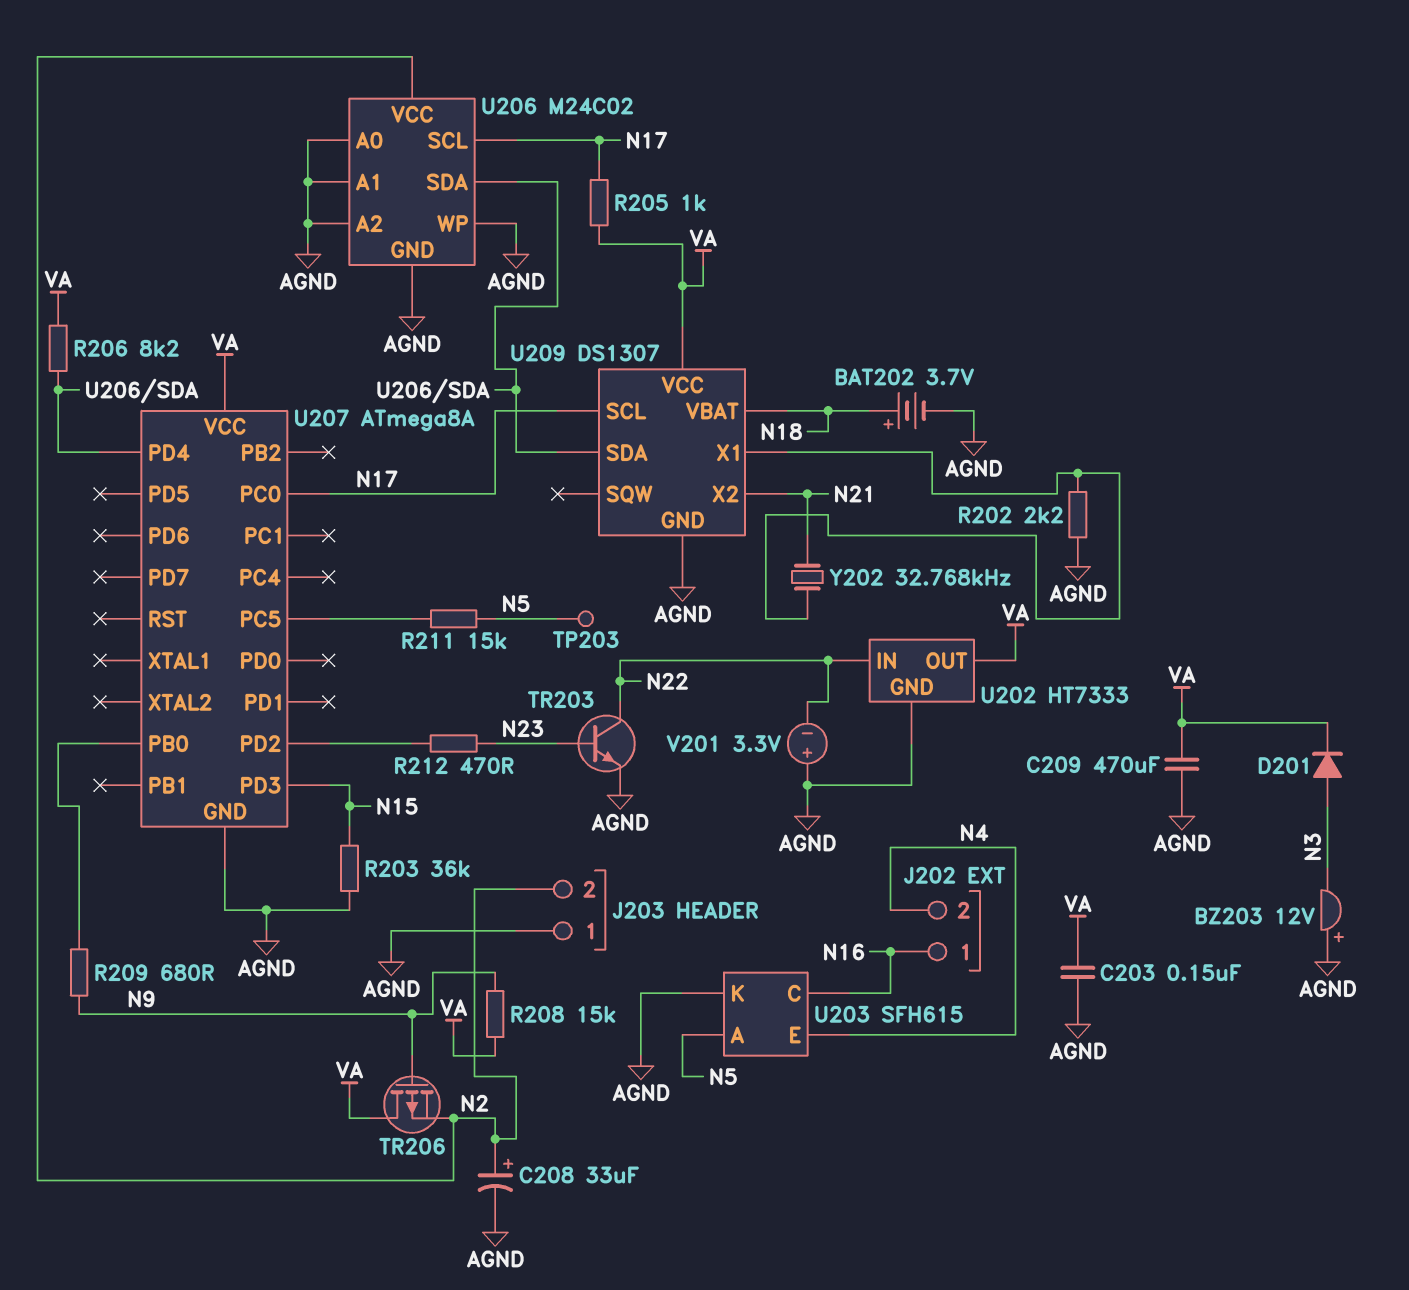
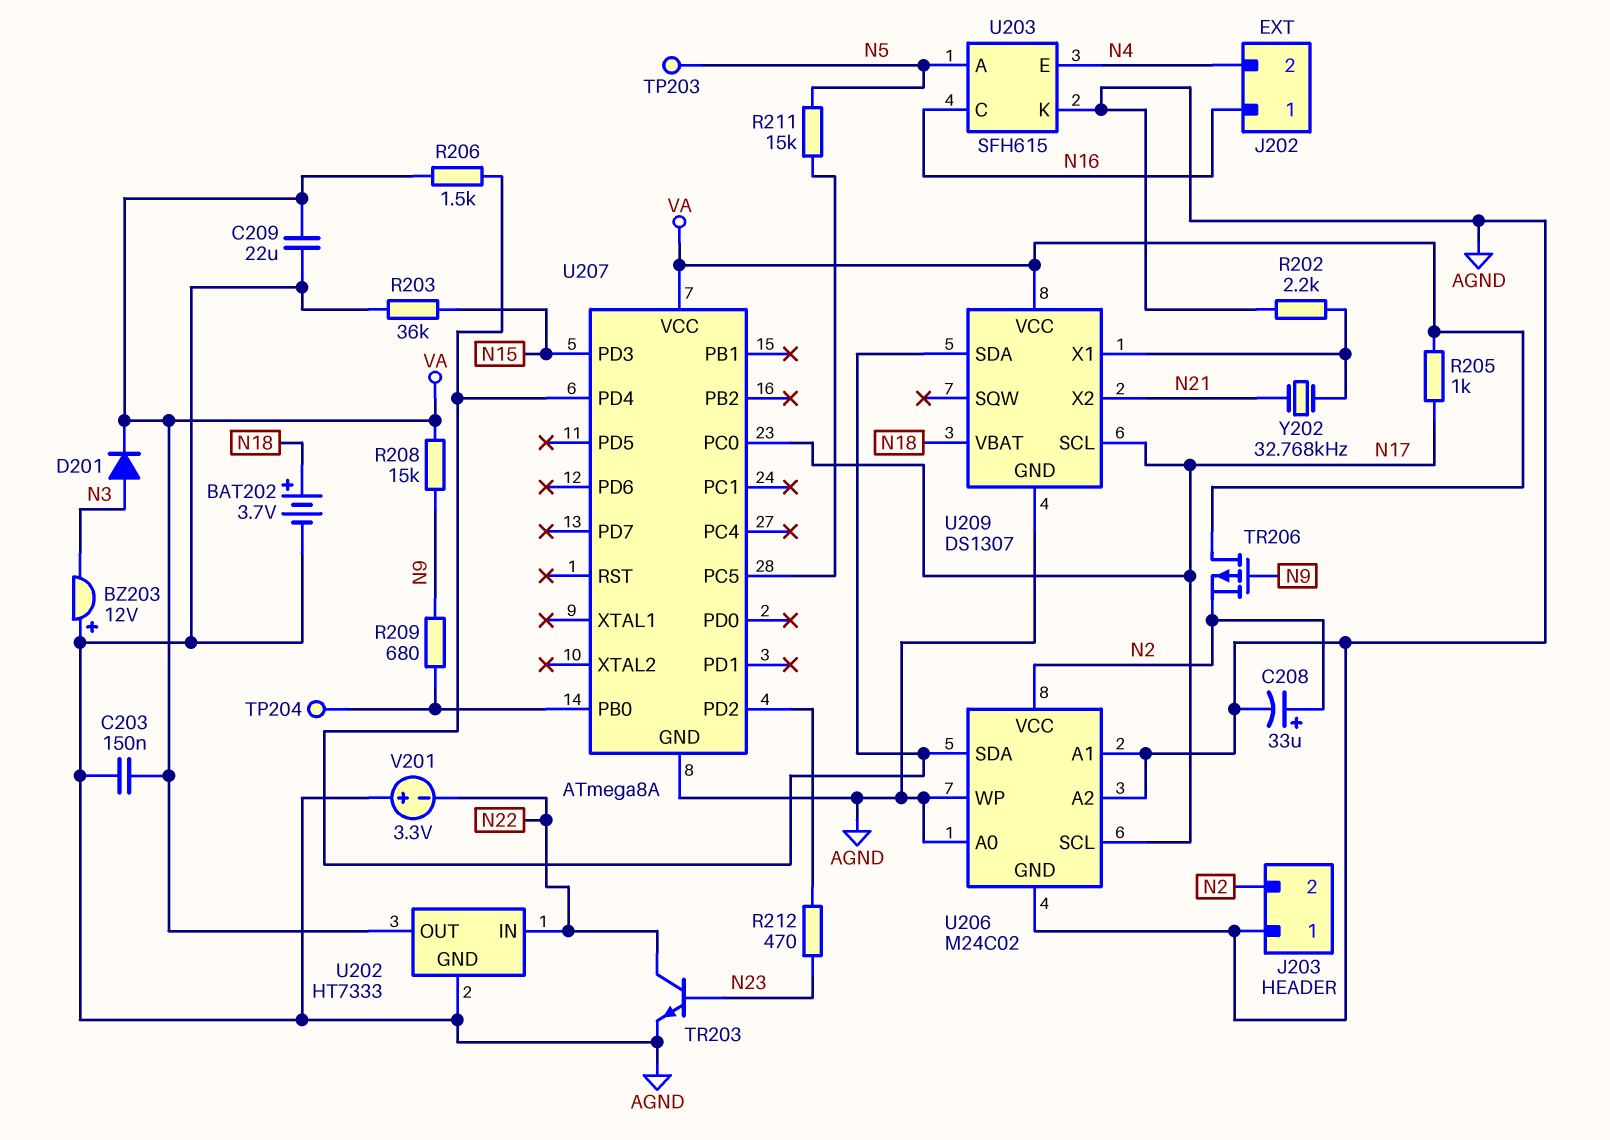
C209: 470uF (AGND, VA) -> 22uF (AGND, VA)
R206: 8.2k (U206/SDA, VA) -> 1.5k (U206/SDA, VA)
TP204: none -> test point (U207/PB0)

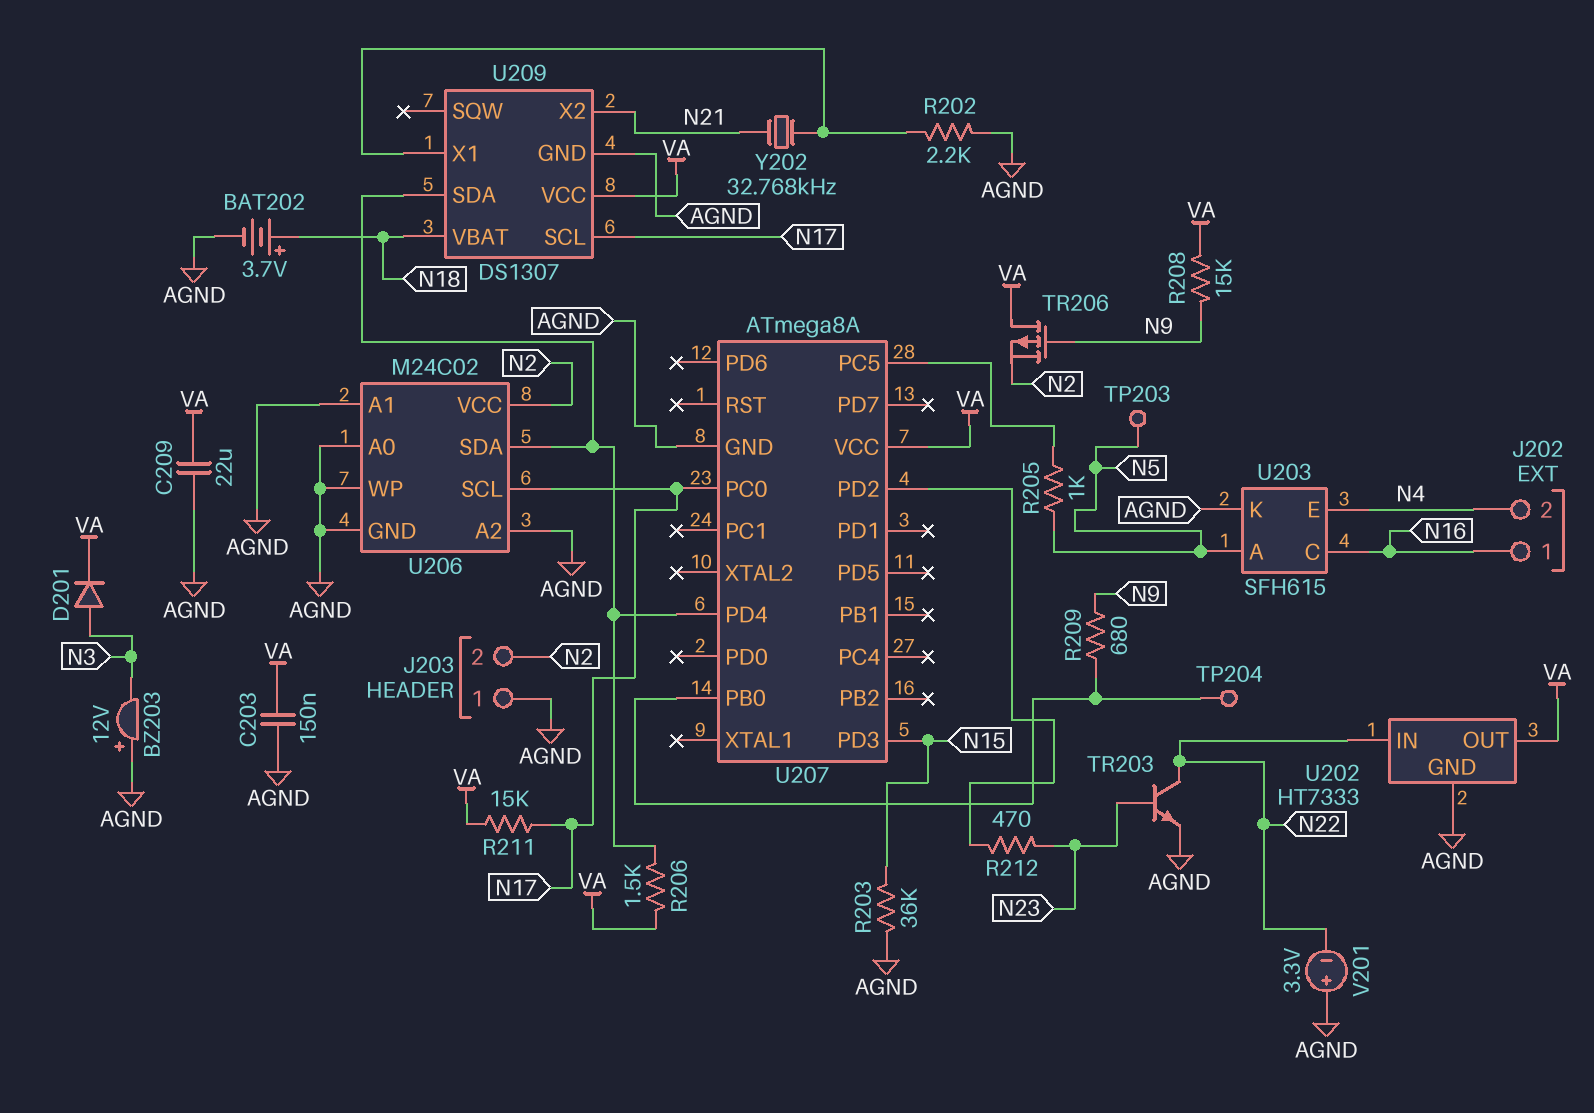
C208: 33uF (plus N2, minus AGND) -> none
R205: 1k (N17, VA) -> 1k (N5, U207/PC5)
R211: 15k (N5, U207/PC5) -> 15k (N17, VA)

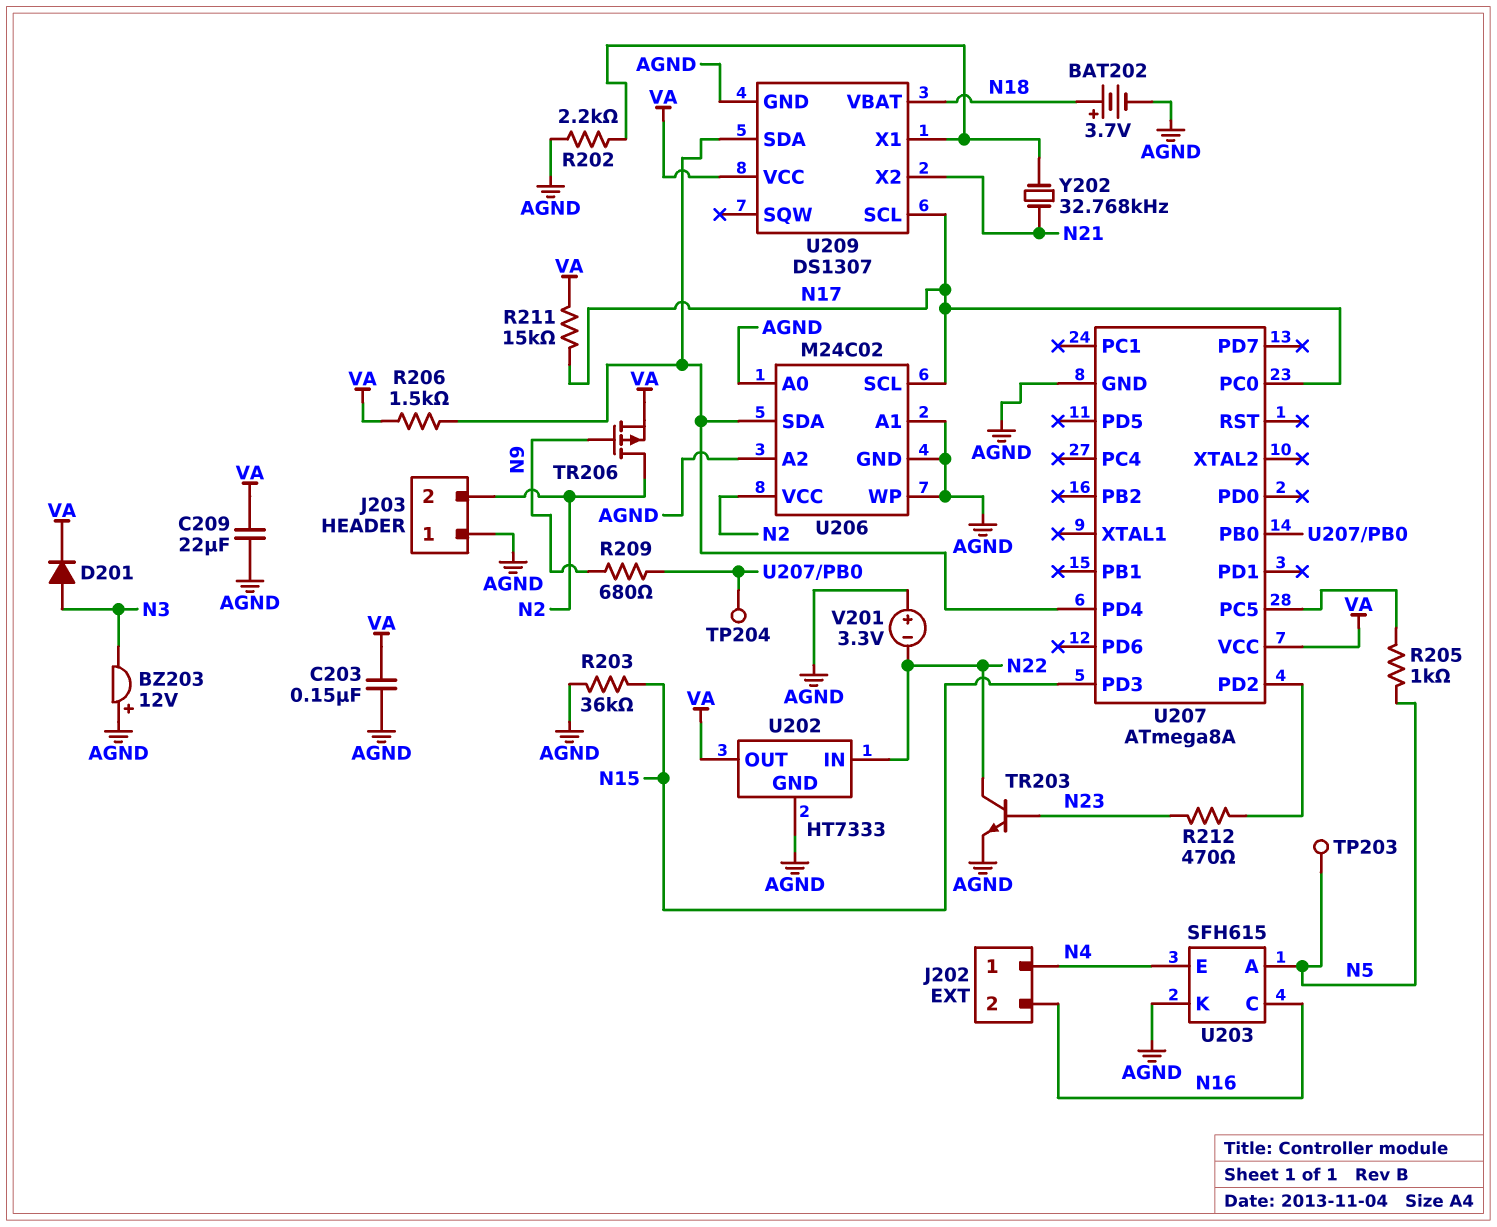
J202 pin 1: N16 -> N4
J202 pin 2: N4 -> N16
R208: 15k (N9, VA) -> none
TR206: PMOS (G N9, D VA, S N2) -> PMOS (G N9, D N2, S VA)

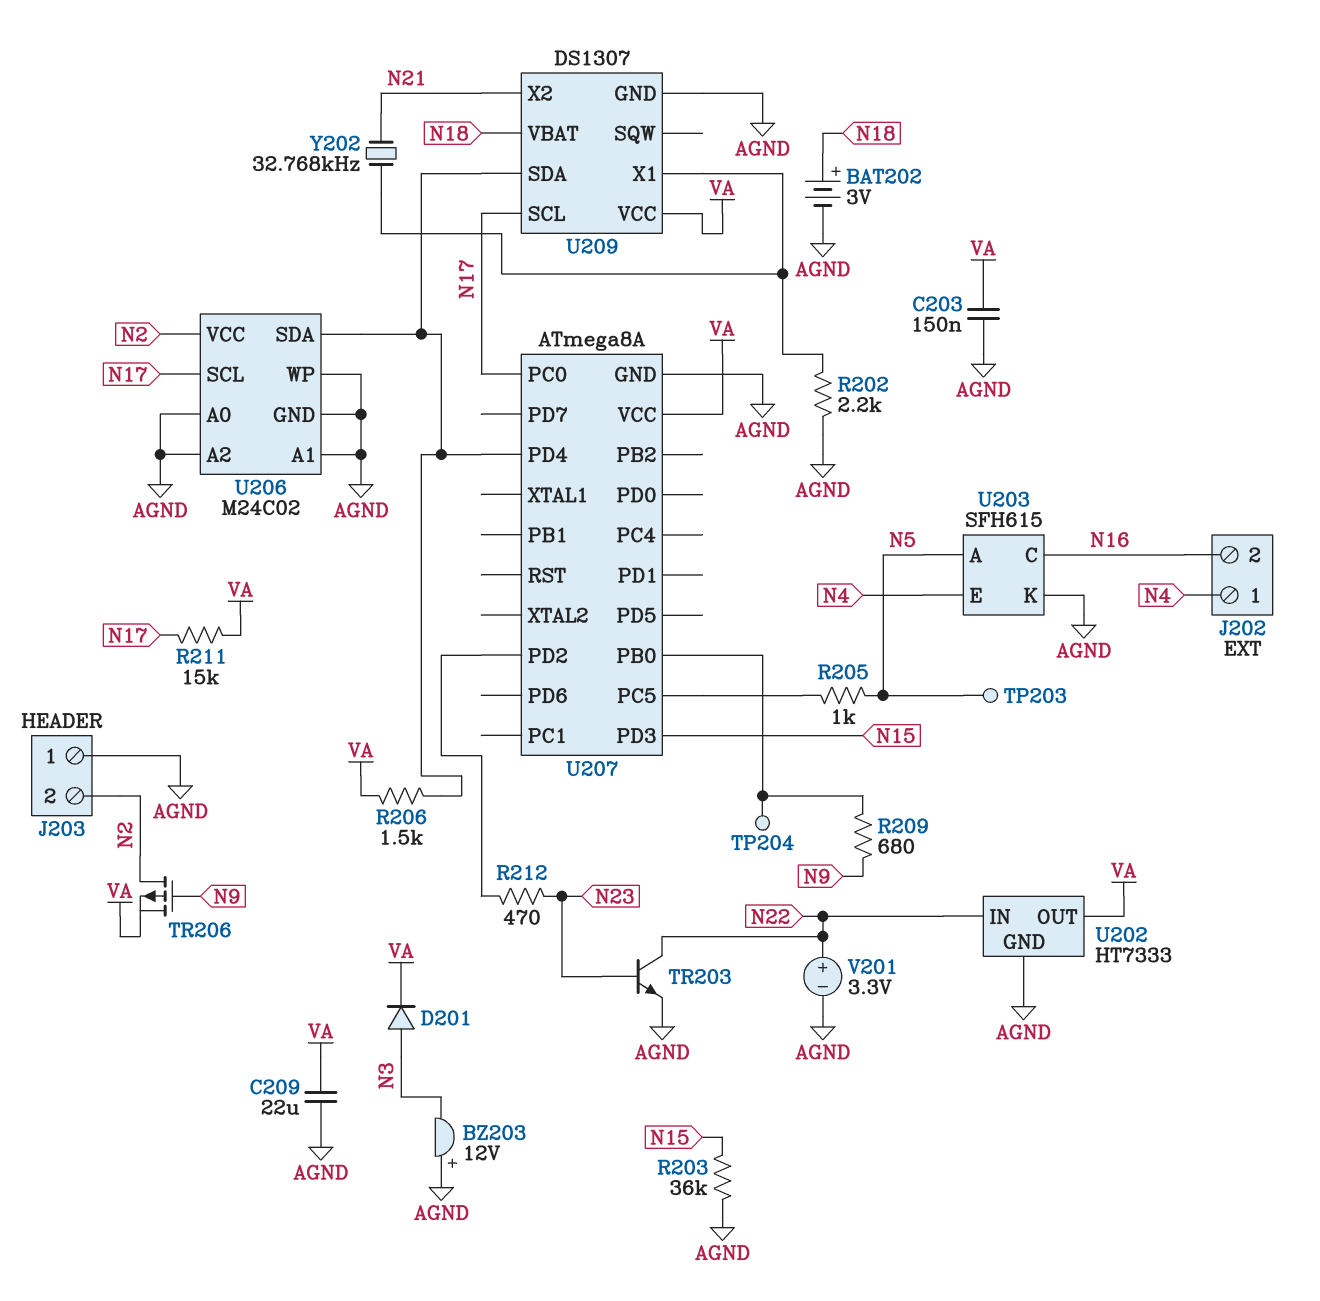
BAT202: 3.7V (plus N18, minus AGND) -> 3V (plus N18, minus AGND)
V201: 3.3V (plus AGND, minus N22) -> 3.3V (plus N22, minus AGND)

